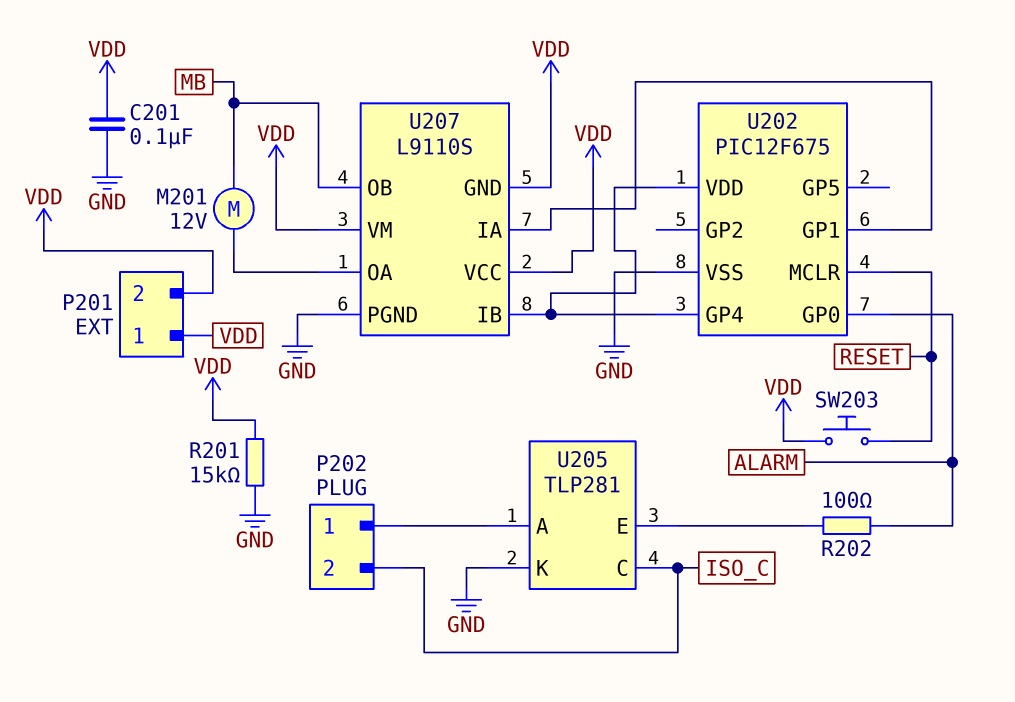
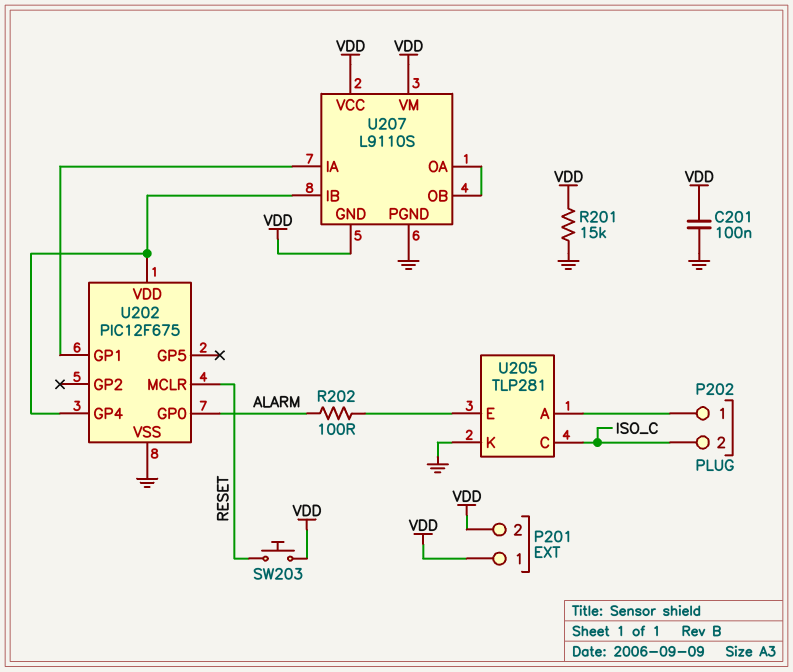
M201: motor 12V (MB, U207/OA) -> none
U207 pin OB: MB -> U207/OA

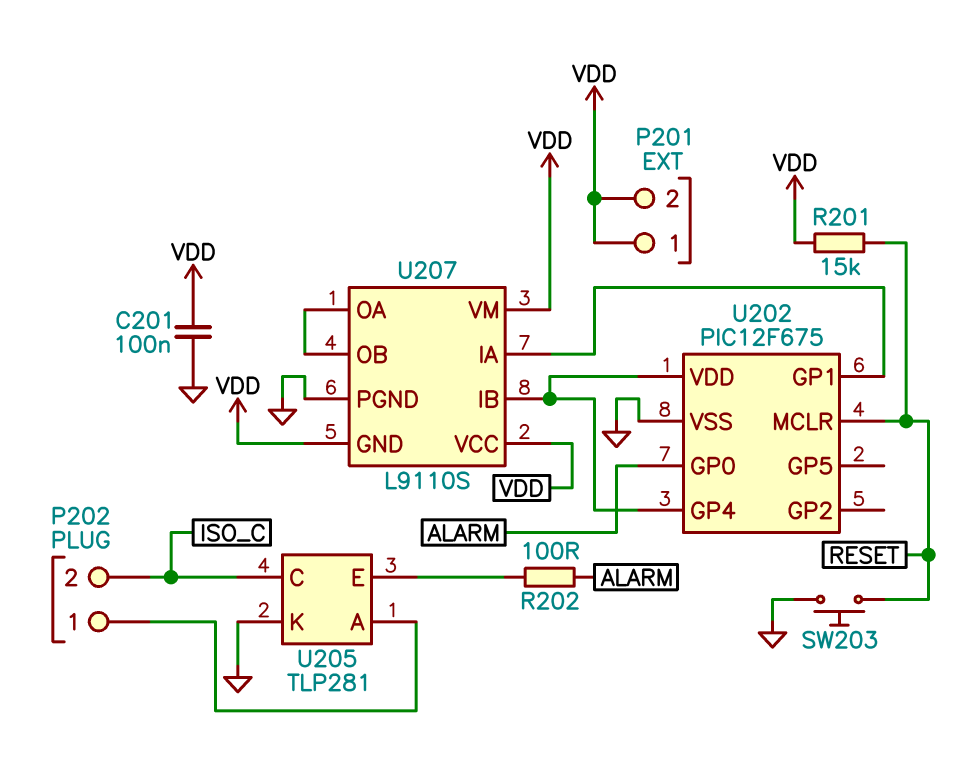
R201: 15k (GND, VDD) -> 15k (RESET, VDD)
SW203: button (RESET, VDD) -> button (GND, RESET)

